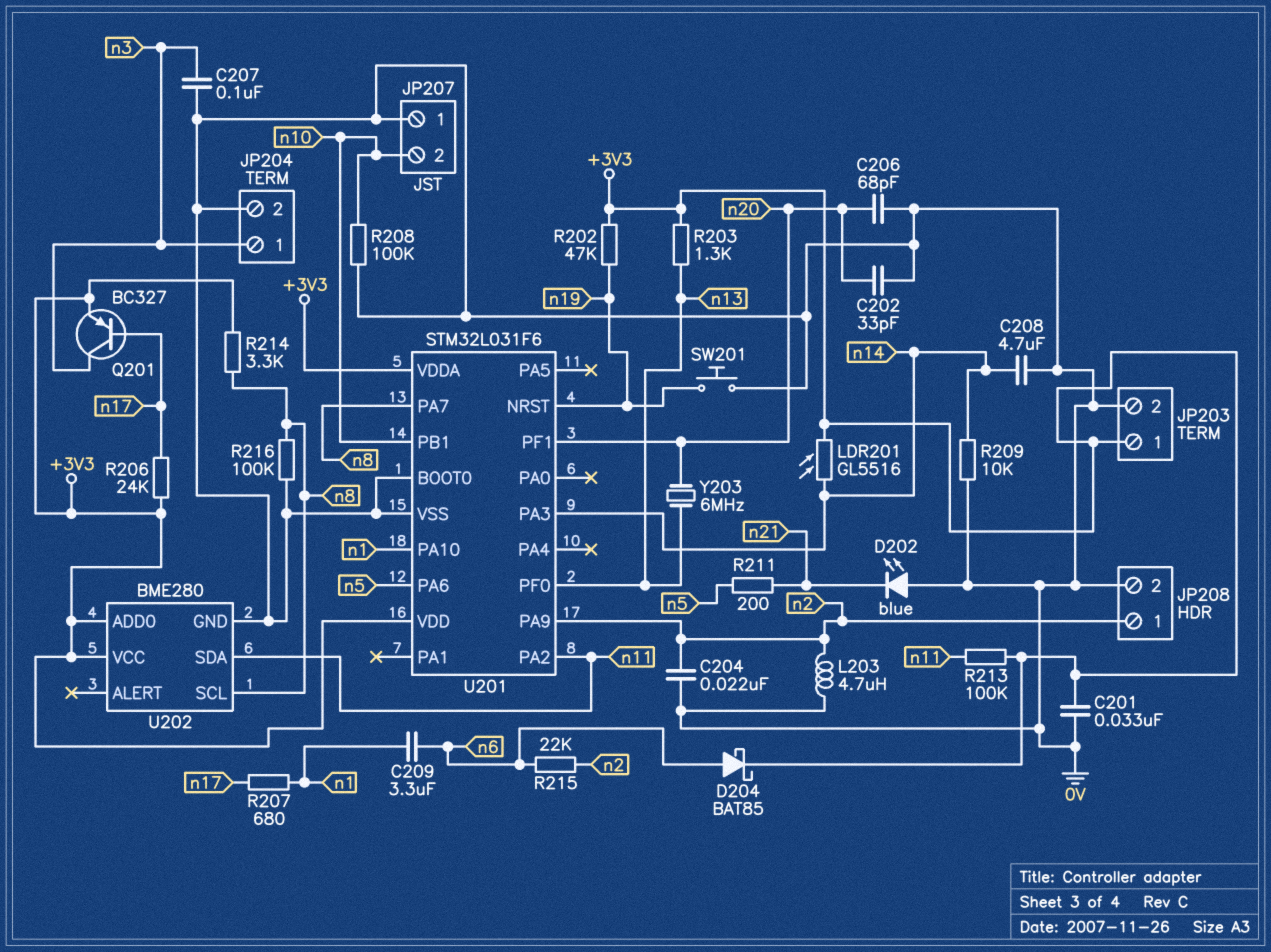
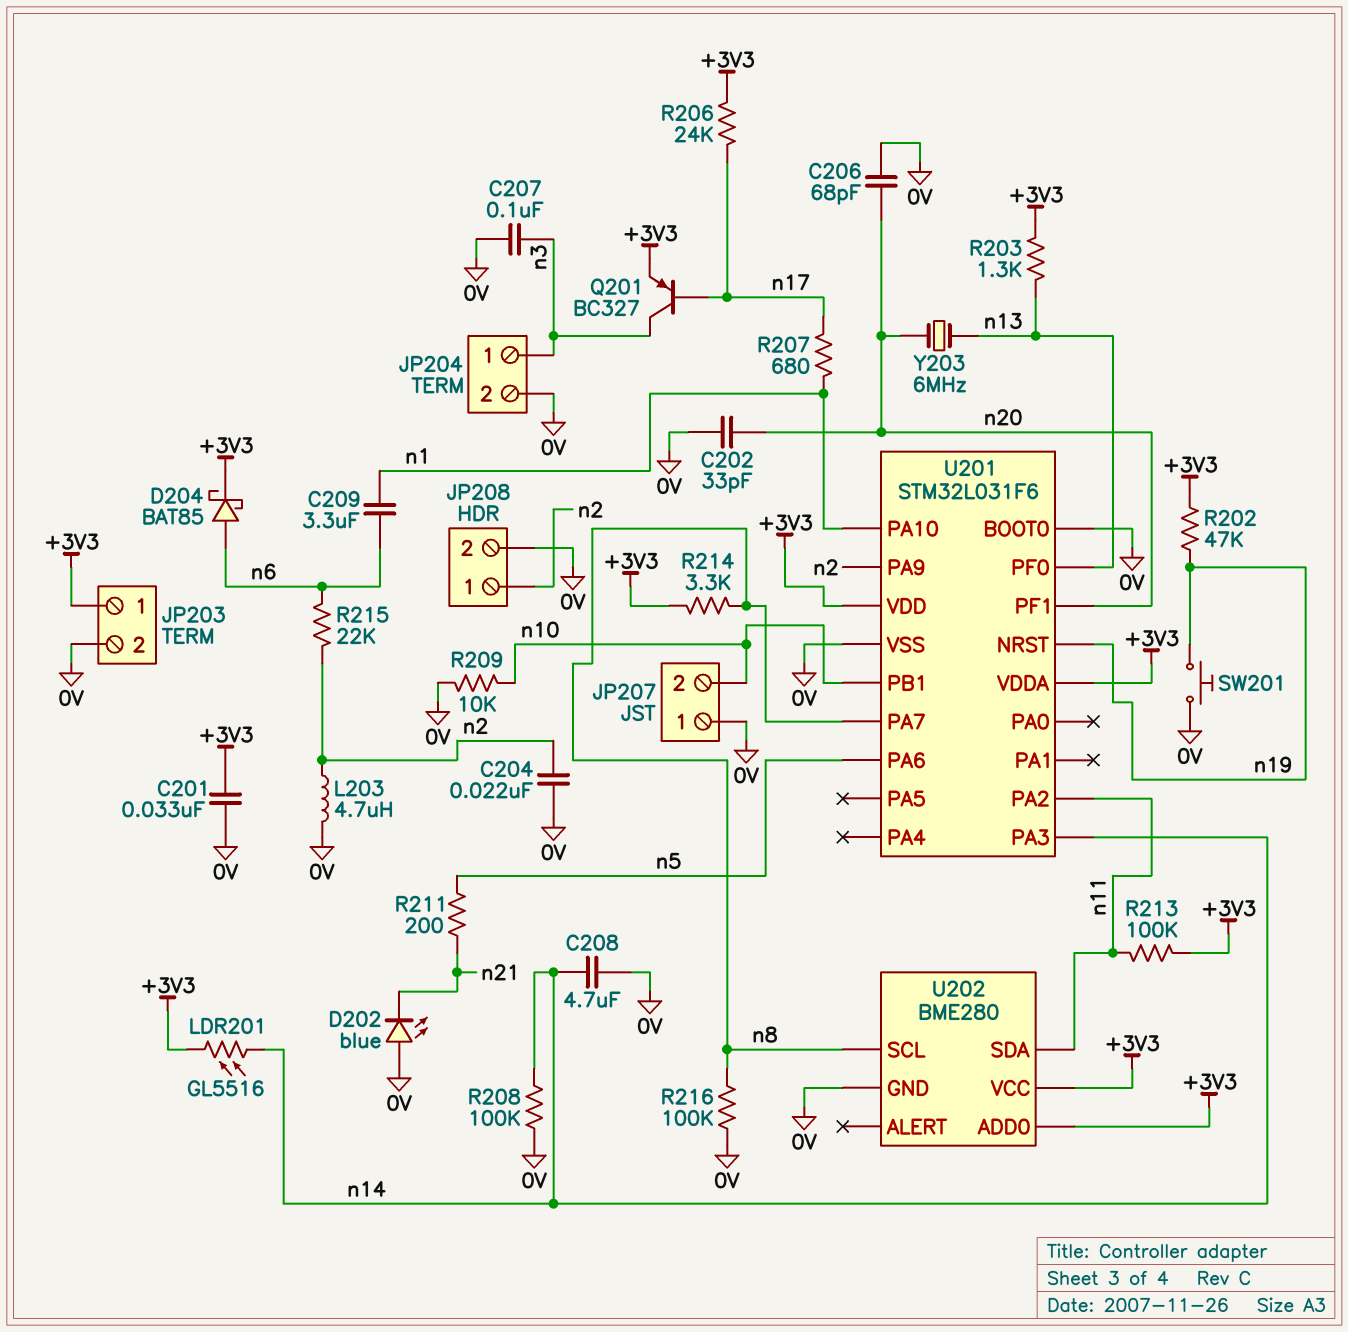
R208: 100k (0V, n10) -> 100k (0V, n14)
R209: 10k (0V, n14) -> 10k (0V, n10)

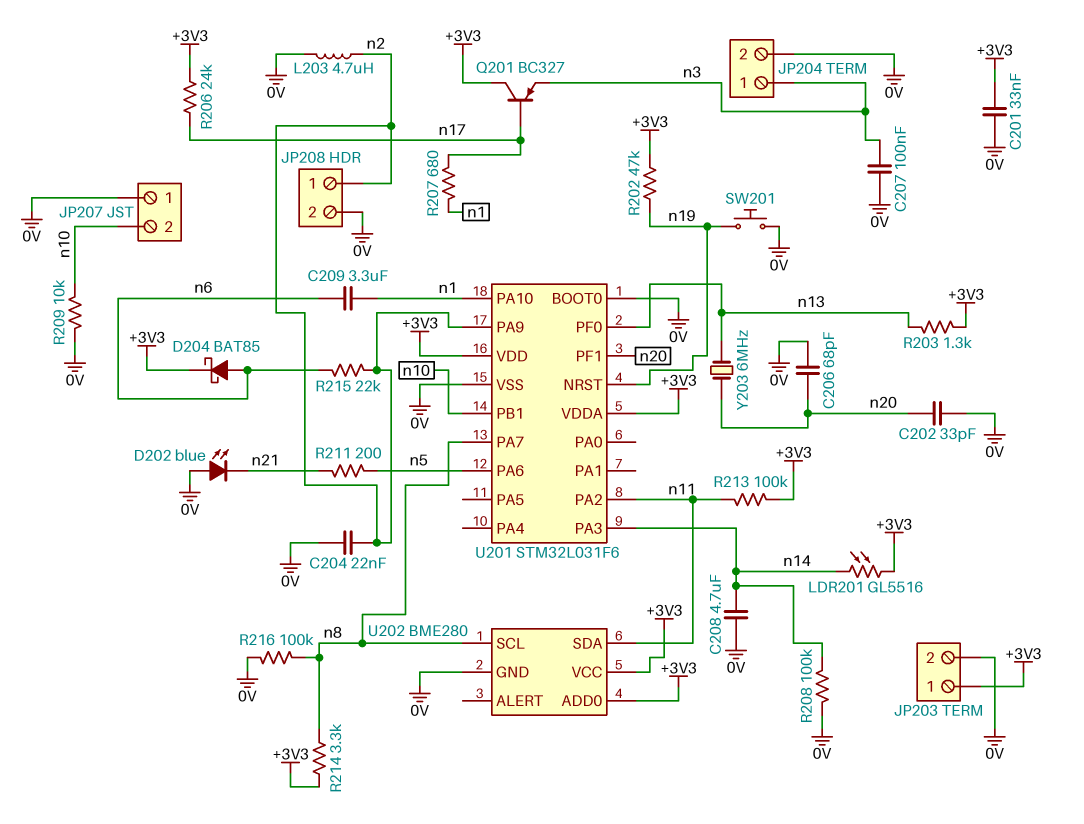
Q201: PNP BC327 (B n17, C n3, E +3V3) -> PNP BC327 (B n17, C +3V3, E n3)

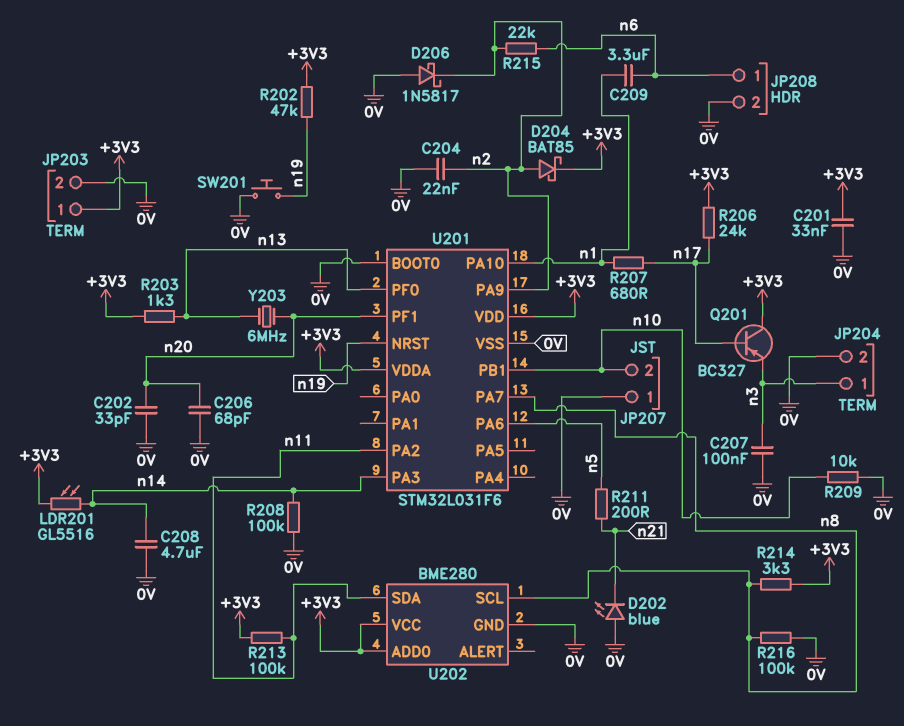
D204: schottky BAT85 (A n6, K +3V3) -> schottky BAT85 (A n2, K +3V3)
D206: none -> schottky 1N5817 (A 0V, K n2)
JP208 pin 1: n2 -> n6
L203: 4.7uH (0V, n2) -> none

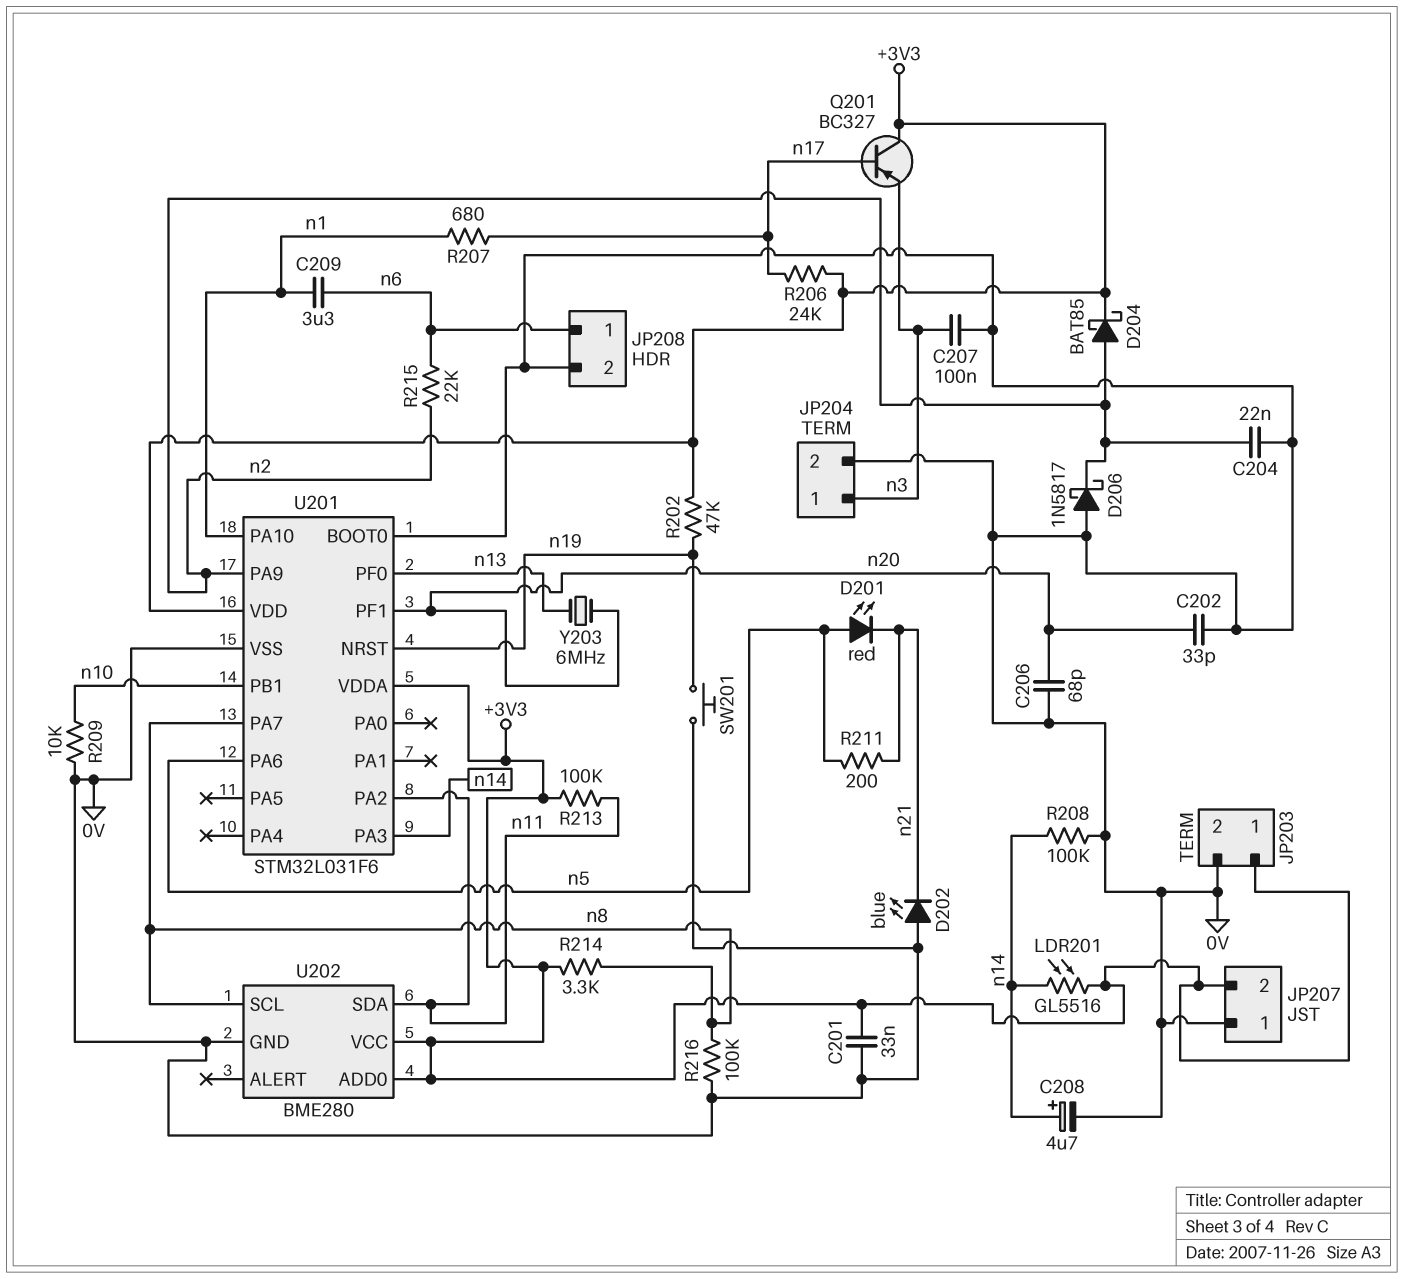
C208: 4.7uF (0V, n14) -> 4.7uF (plus n14, minus 0V)
D201: none -> LED red (A n5, K n21)
JP207 pin 2: n10 -> +3V3
R203: 1.3k (+3V3, n13) -> none

